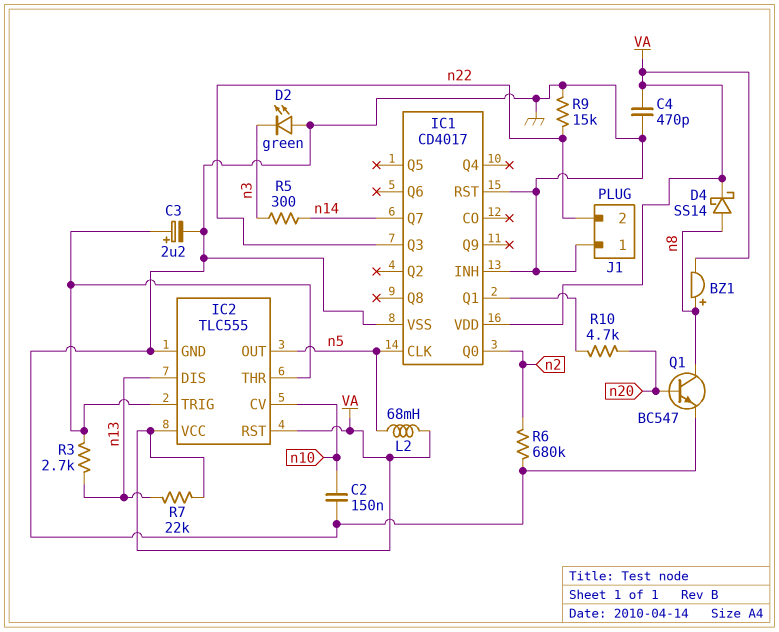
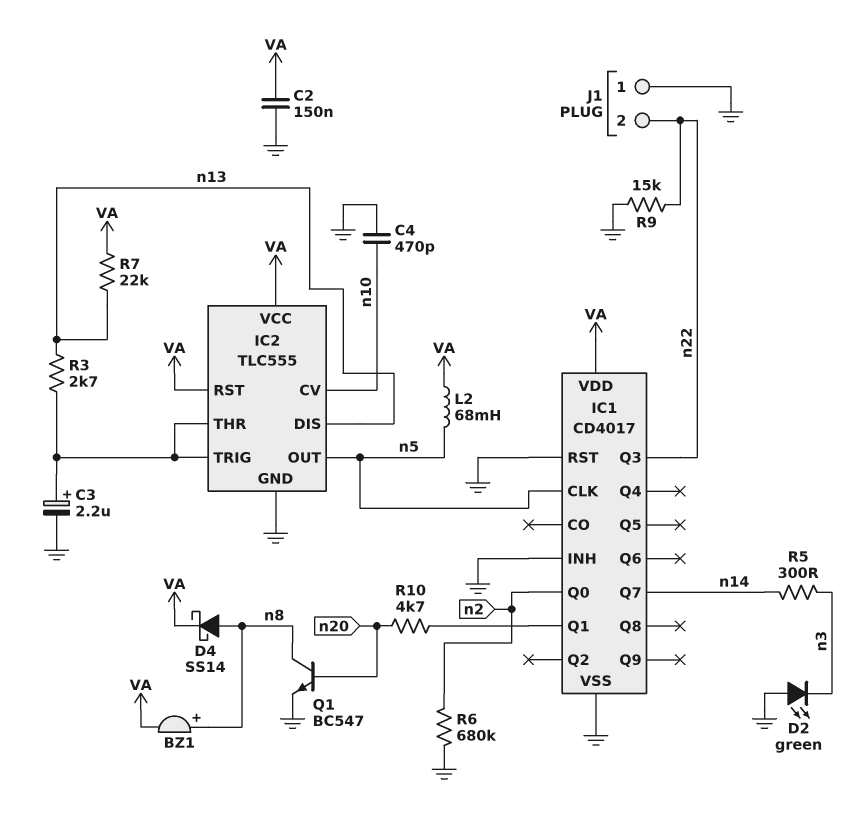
C2: 150nF (GND, n10) -> 150nF (GND, VA)
C4: 470pF (GND, VA) -> 470pF (GND, n10)

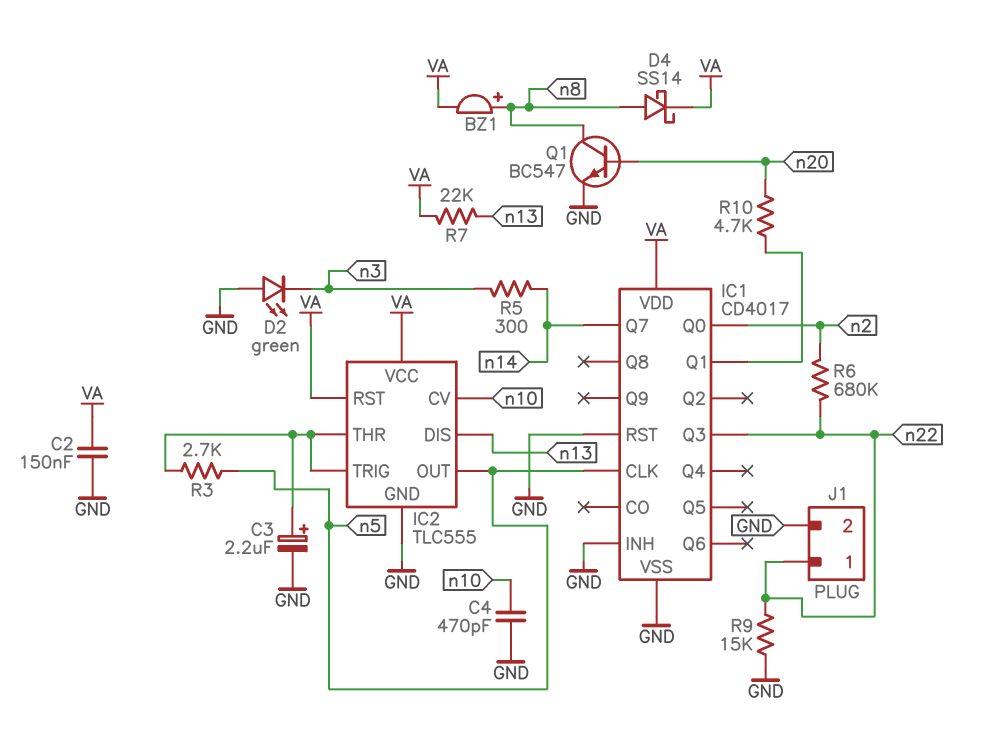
J1 pin 1: GND -> n22
J1 pin 2: n22 -> GND
L2: 68mH (VA, n5) -> none
R3: 2.7k (IC2/THR, n13) -> 2.7k (IC2/THR, n5)
R6: 680k (GND, n2) -> 680k (n2, n22)

